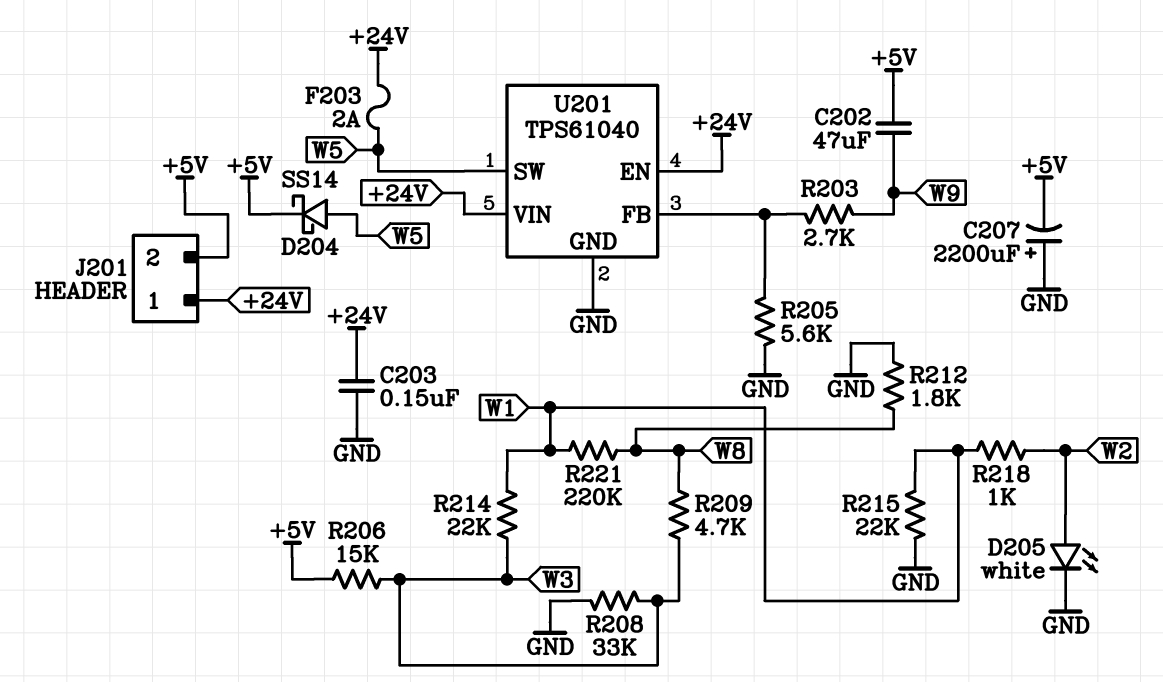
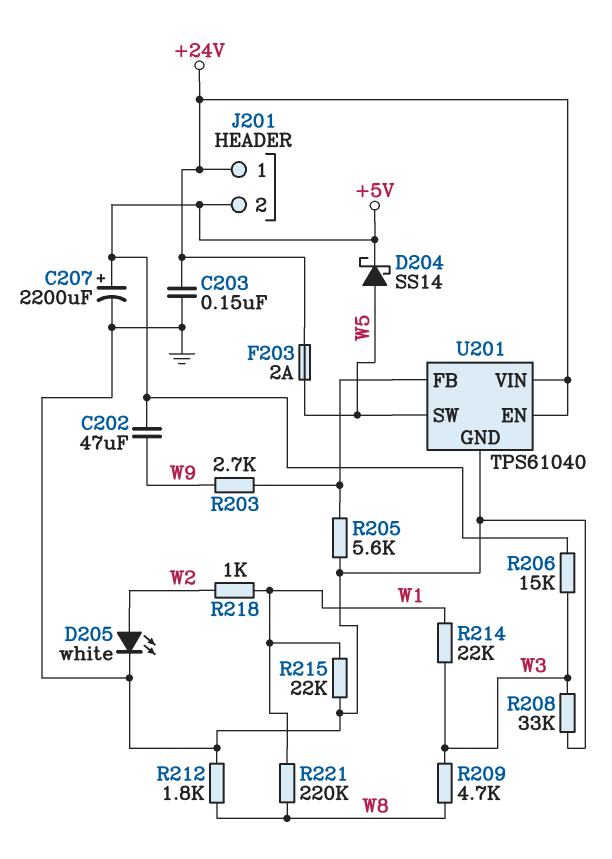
C207: 2200uF (plus GND, minus +5V) -> 2200uF (plus +5V, minus GND)

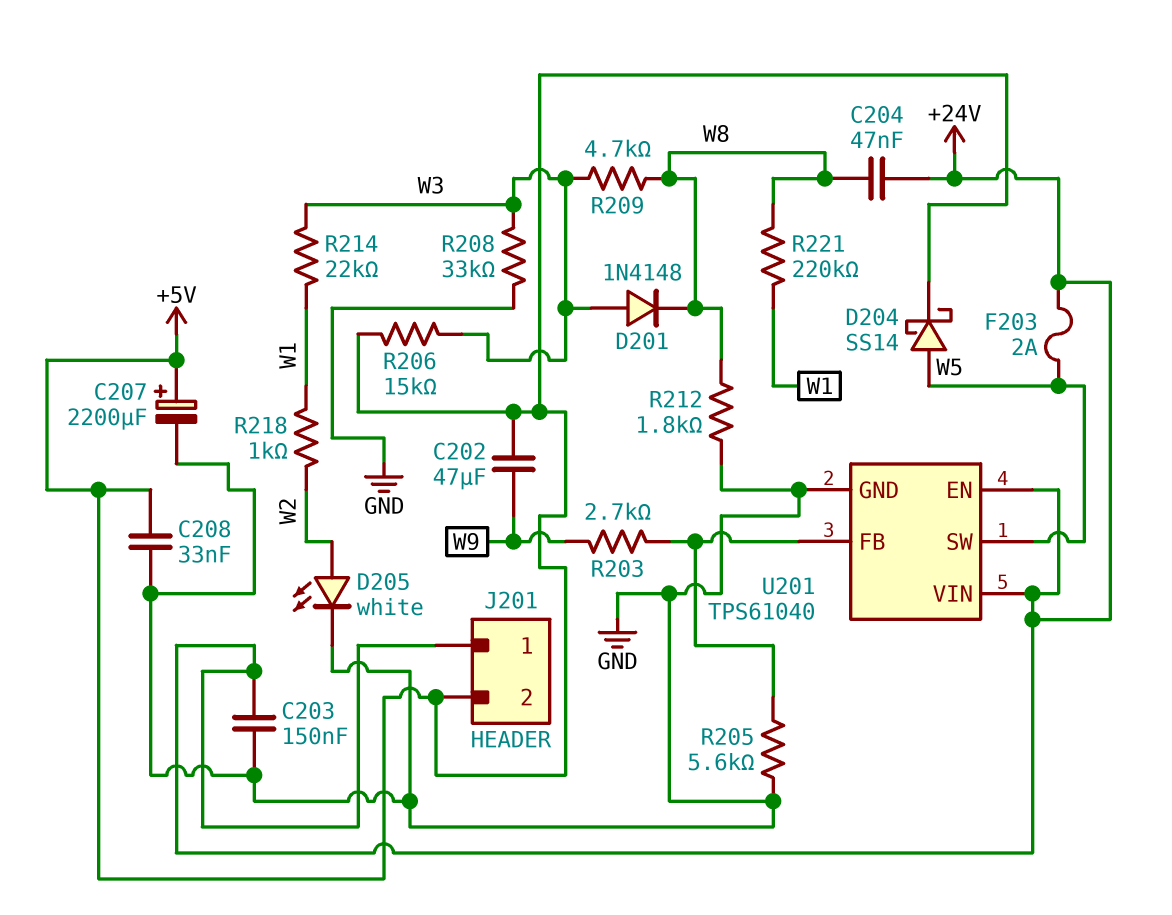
C204: none -> 47nF (+24V, W8)
C208: none -> 33nF (+5V, GND)
D201: none -> diode 1N4148 (A W3, K W8)
R215: 22k (GND, W1) -> none

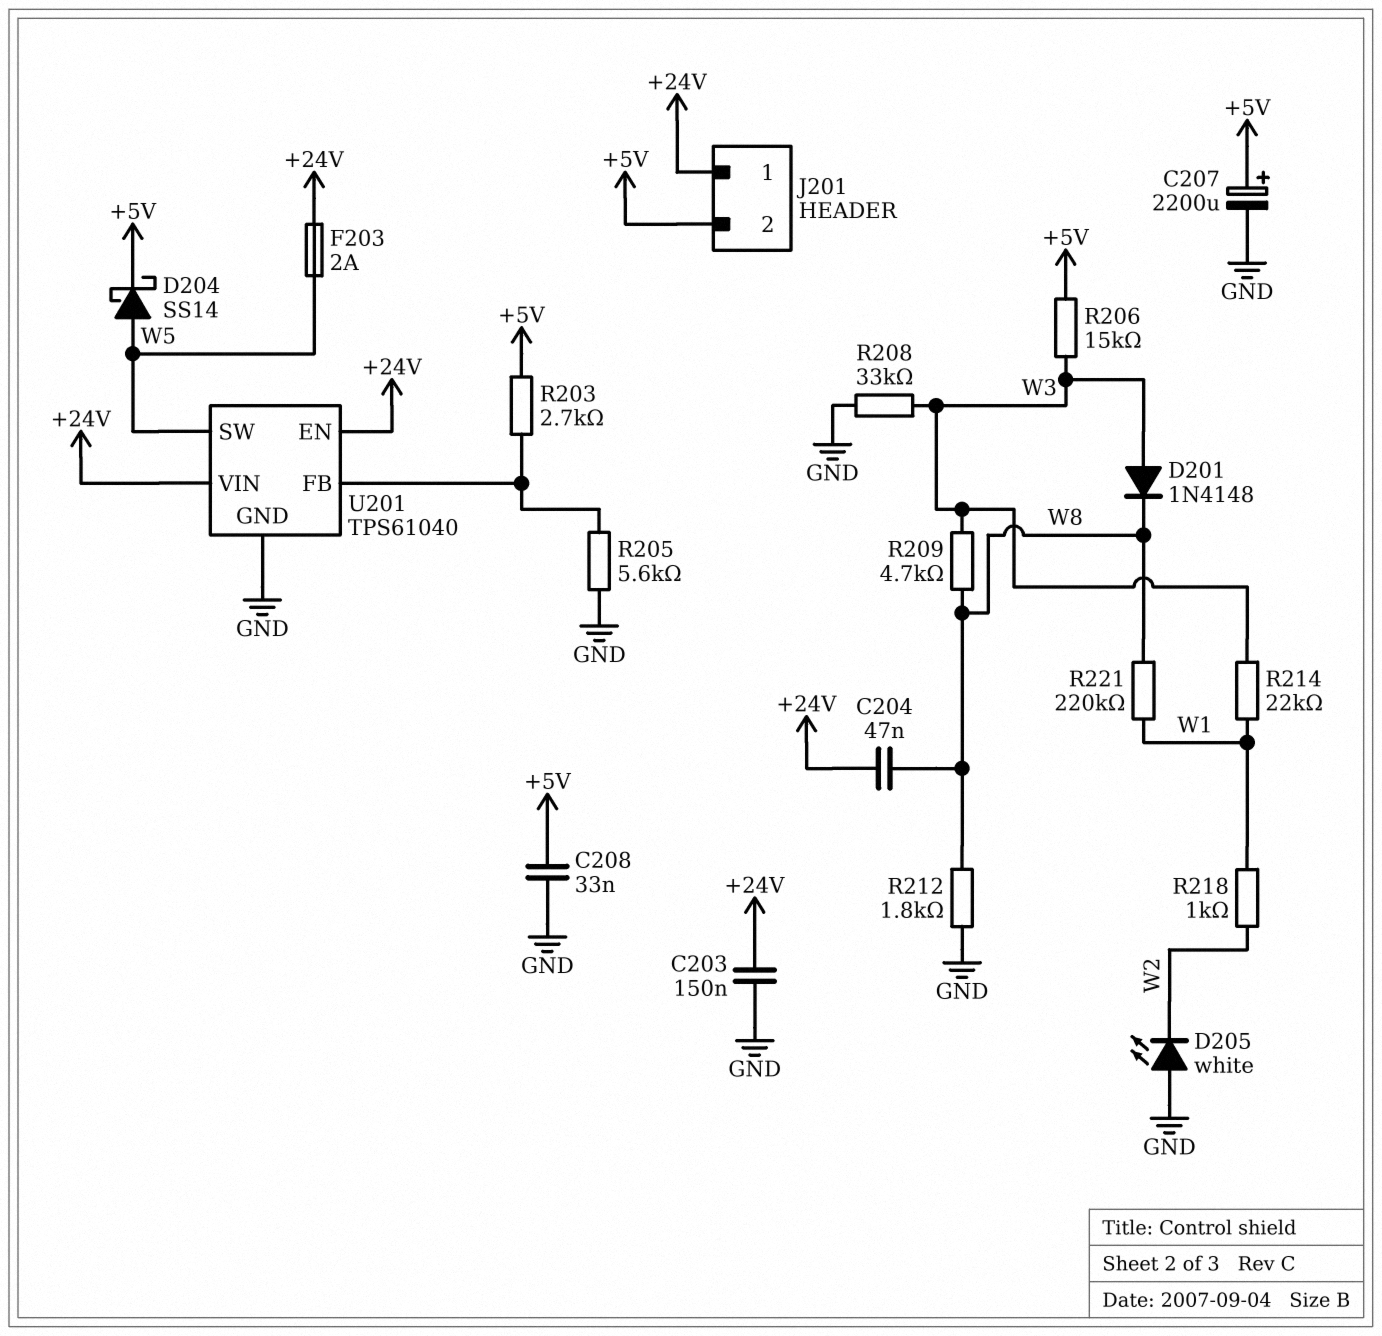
C202: 47uF (+5V, W9) -> none
D205: LED white (A W2, K GND) -> LED white (A GND, K W2)
R203: 2.7k (U201/FB, W9) -> 2.7k (+5V, U201/FB)

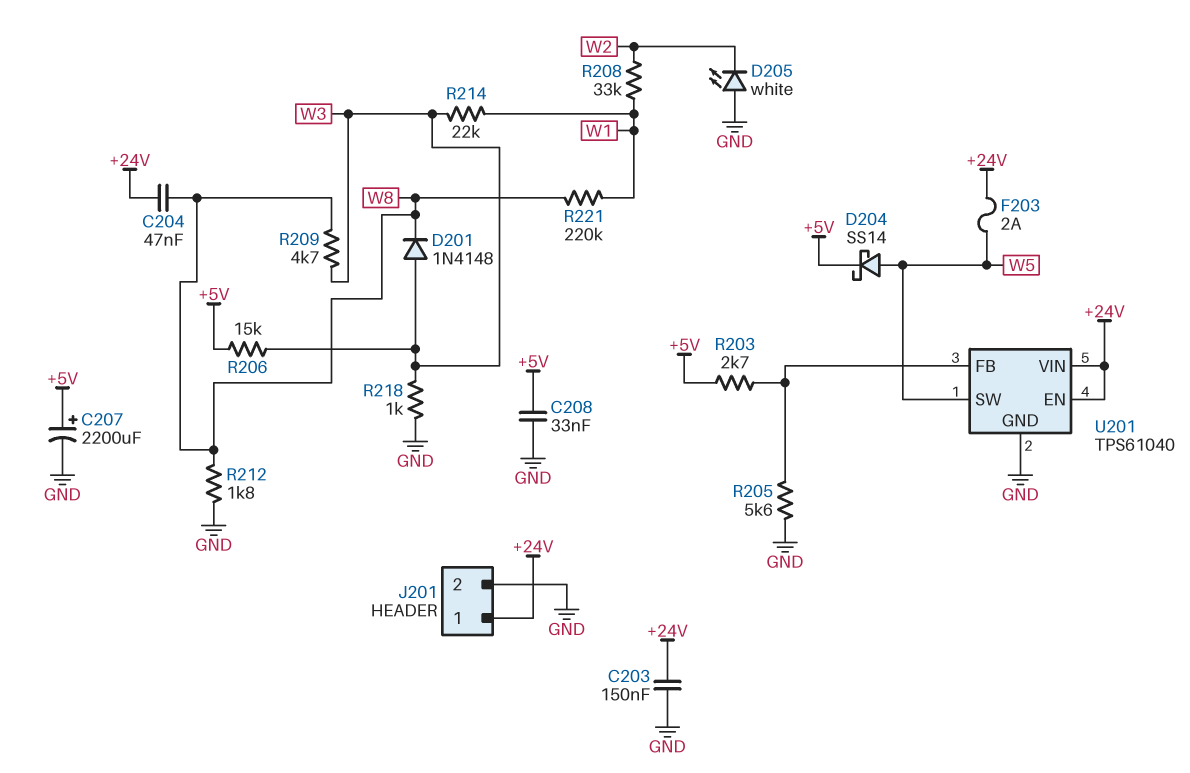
J201 pin 2: +5V -> GND
R208: 33k (GND, W3) -> 33k (W1, W2)
R218: 1k (W1, W2) -> 1k (GND, W3)

